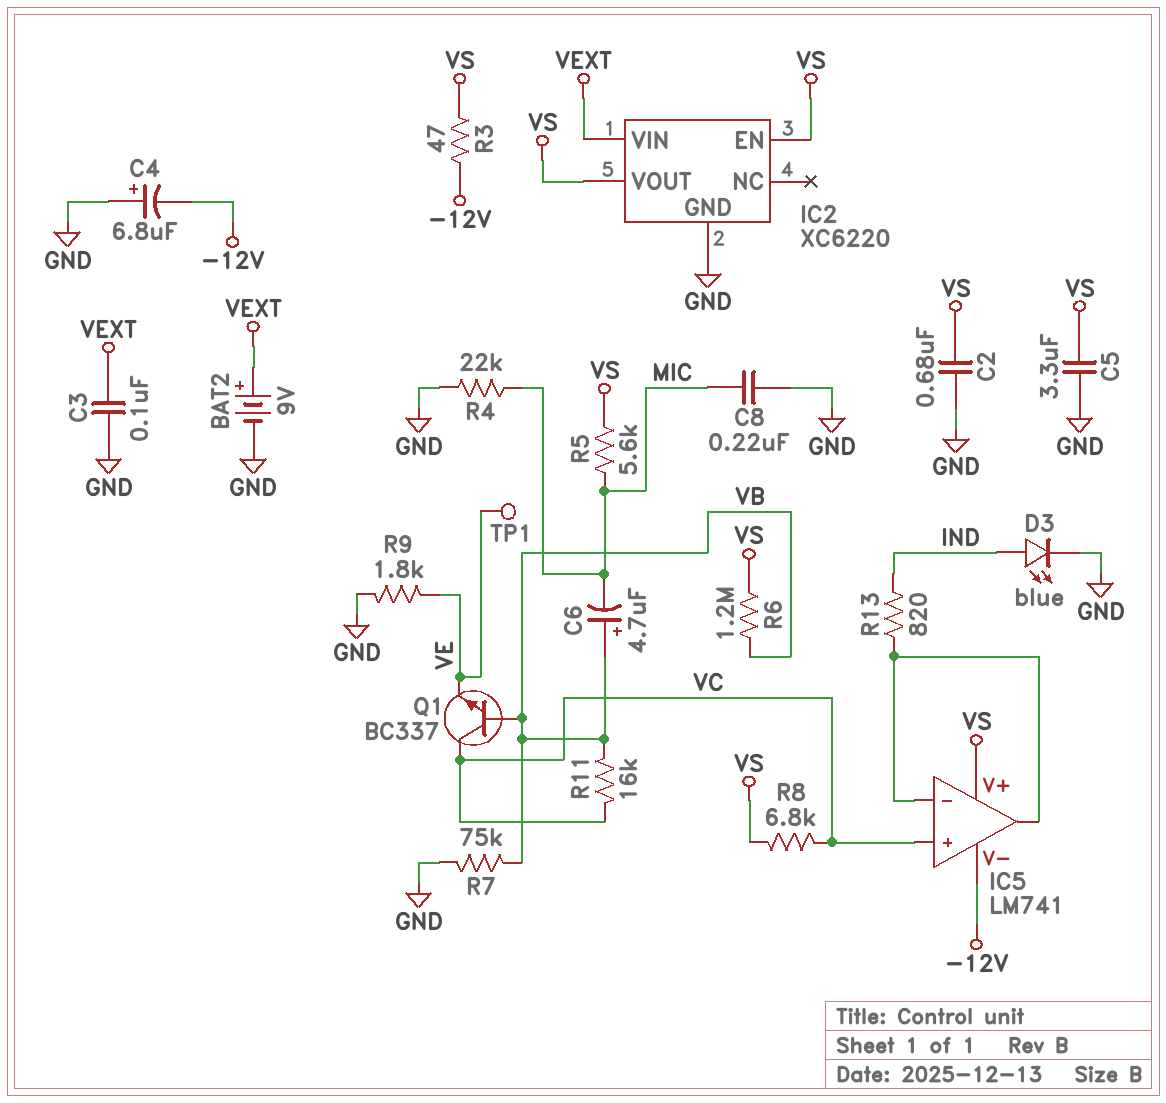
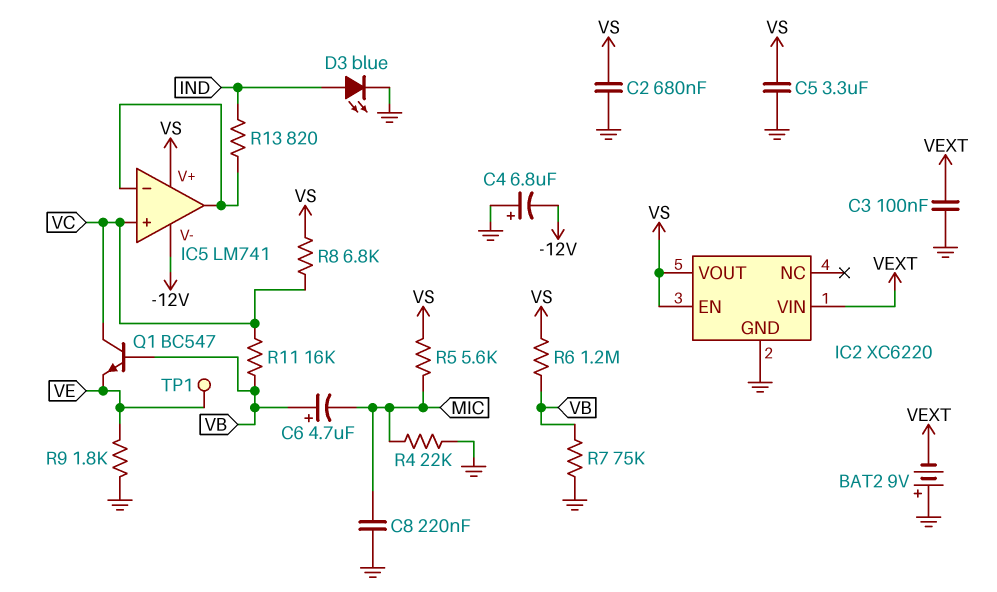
BAT2: 9V (plus VEXT, minus GND) -> 9V (plus GND, minus VEXT)
Q1: NPN BC337 (B VB, C VC, E VE) -> NPN BC547 (B VB, C VC, E VE)
R3: 47 (-12V, VS) -> none

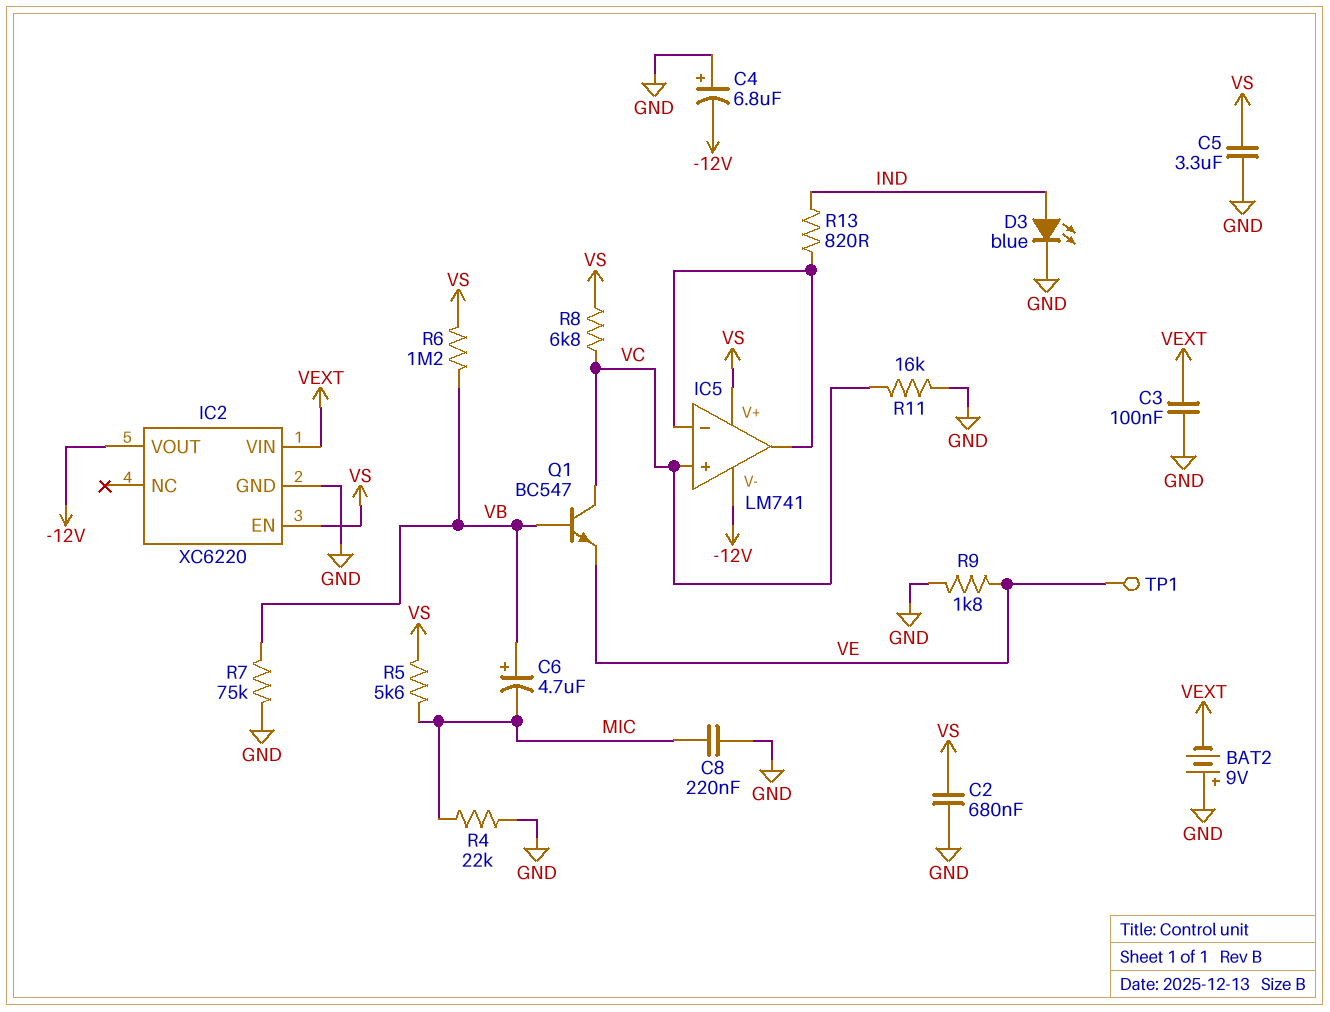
IC2 pin VOUT: VS -> -12V
R11: 16k (VB, VC) -> 16k (GND, VC)

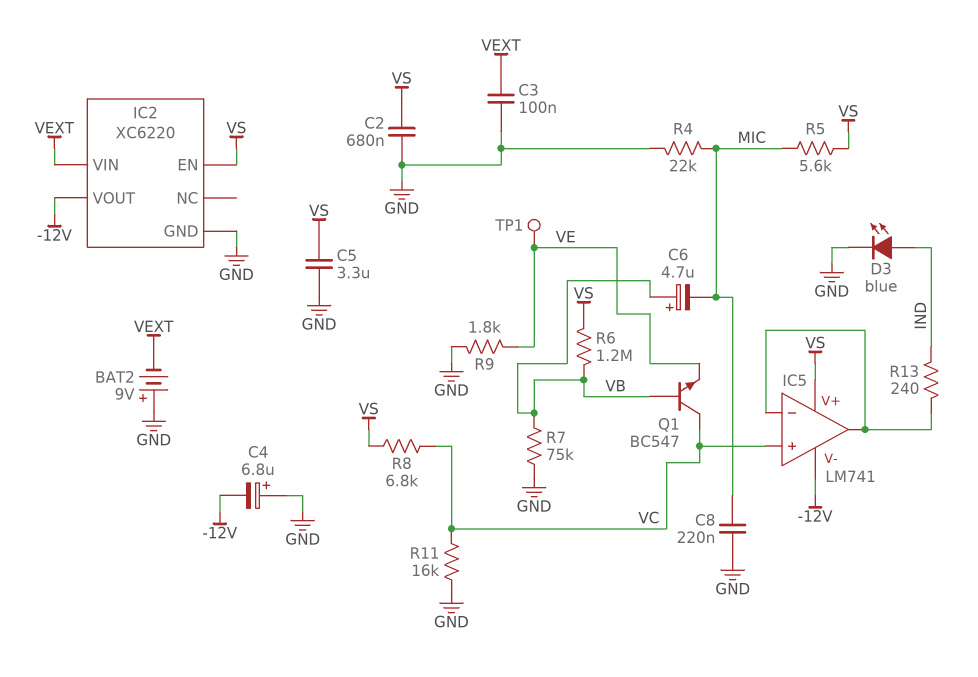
R13: 820 (IC5/in-, IND) -> 240 (IC5/in-, IND)

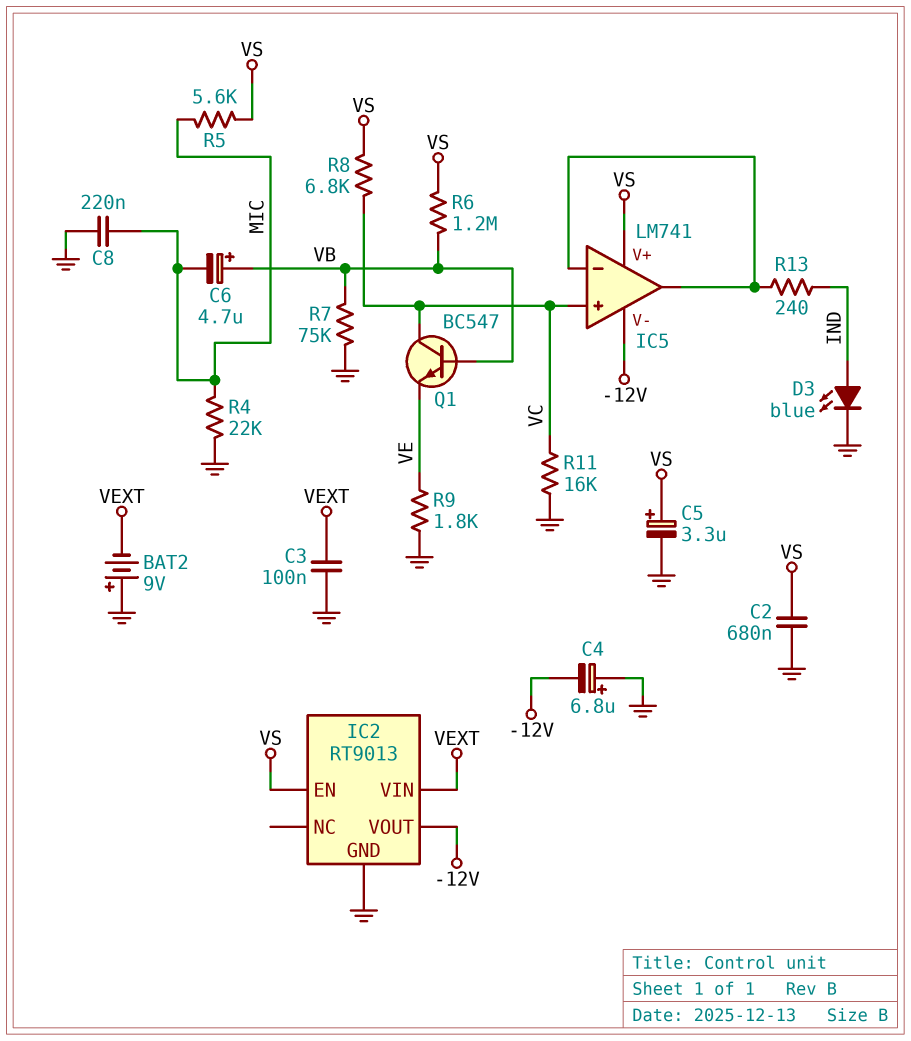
C5: 3.3uF (GND, VS) -> 3.3uF (plus VS, minus GND)
IC2: XC6220 -> RT9013
TP1: test point (VE) -> none

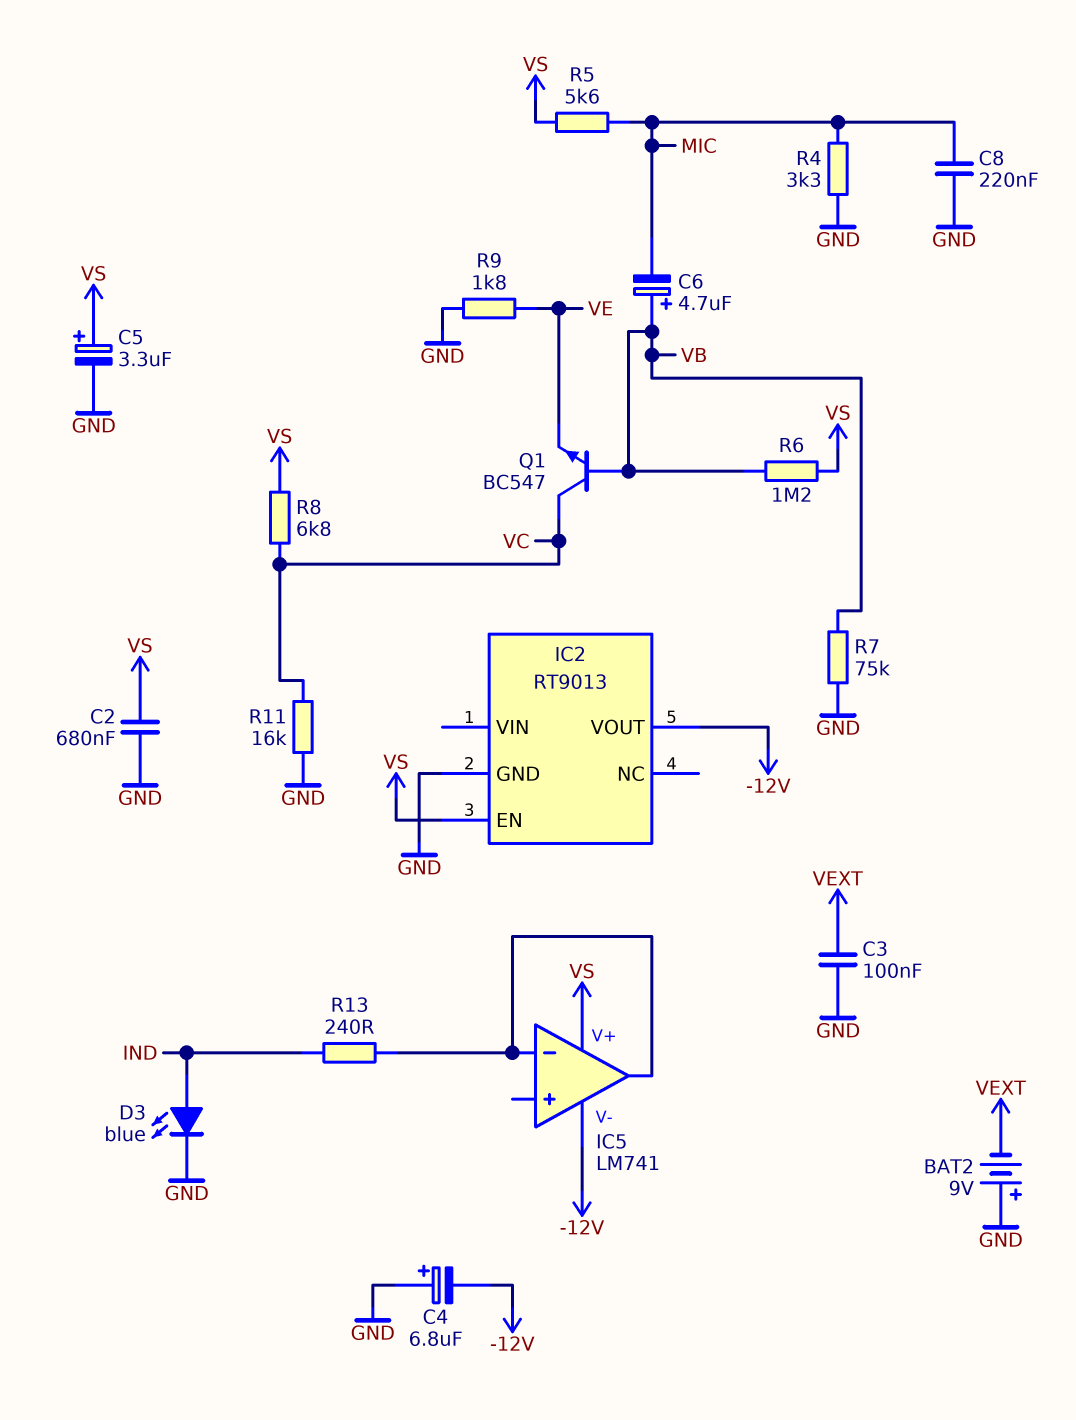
IC2 pin VIN: VEXT -> none
IC5 pin in+: VC -> none
R4: 22k (GND, MIC) -> 3.3k (GND, MIC)

